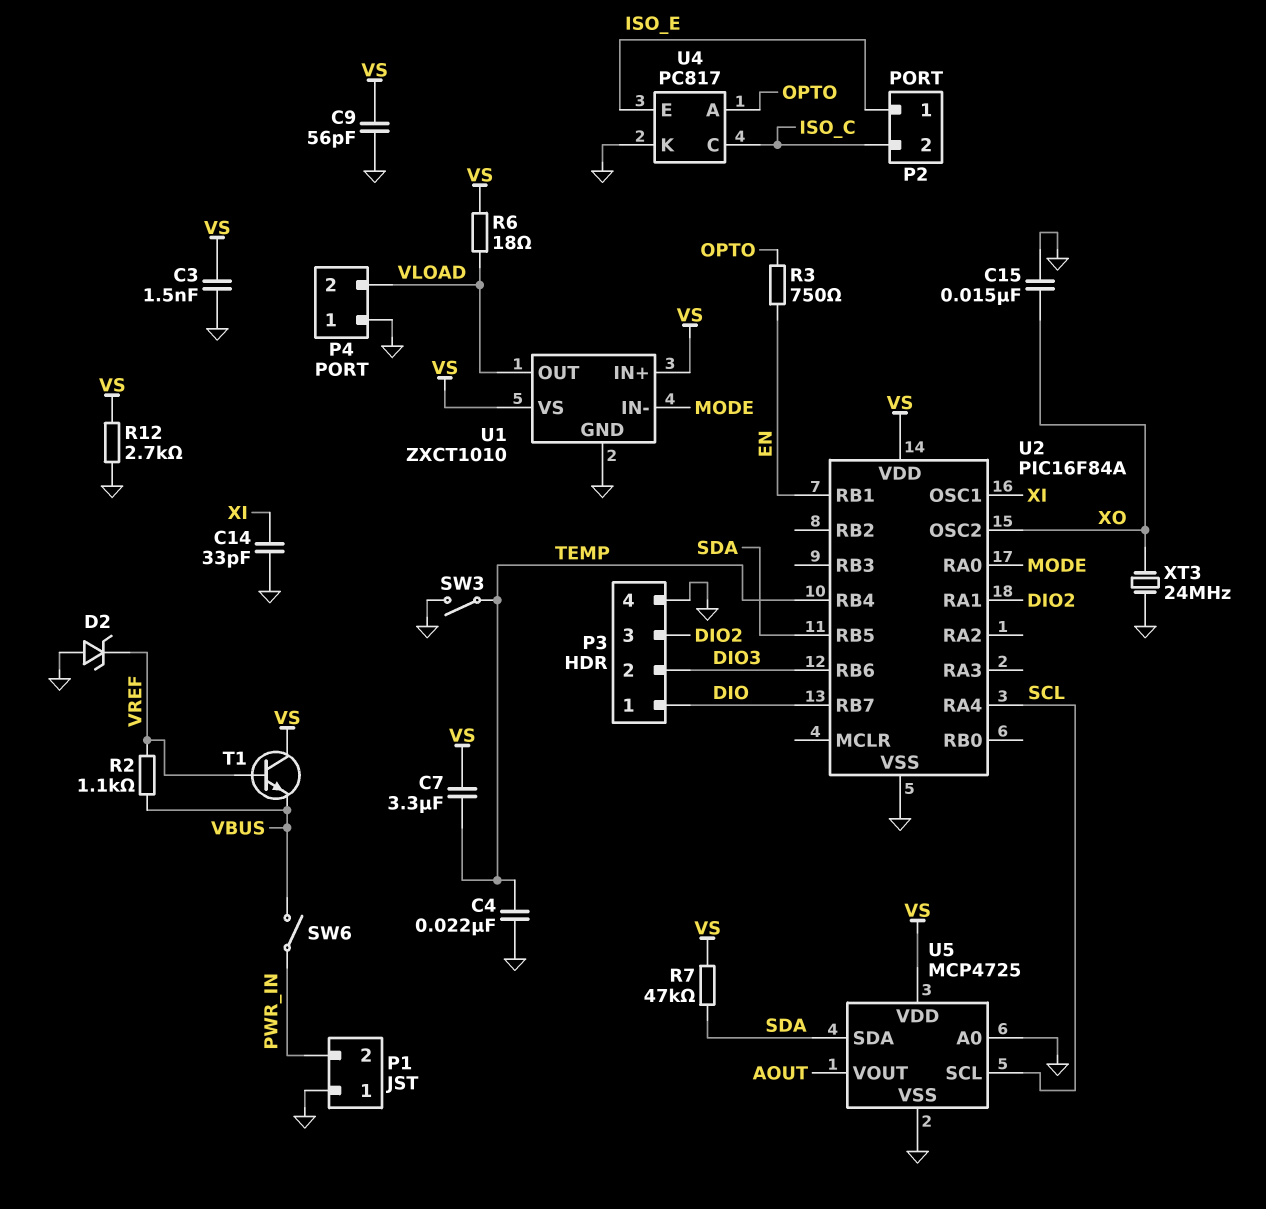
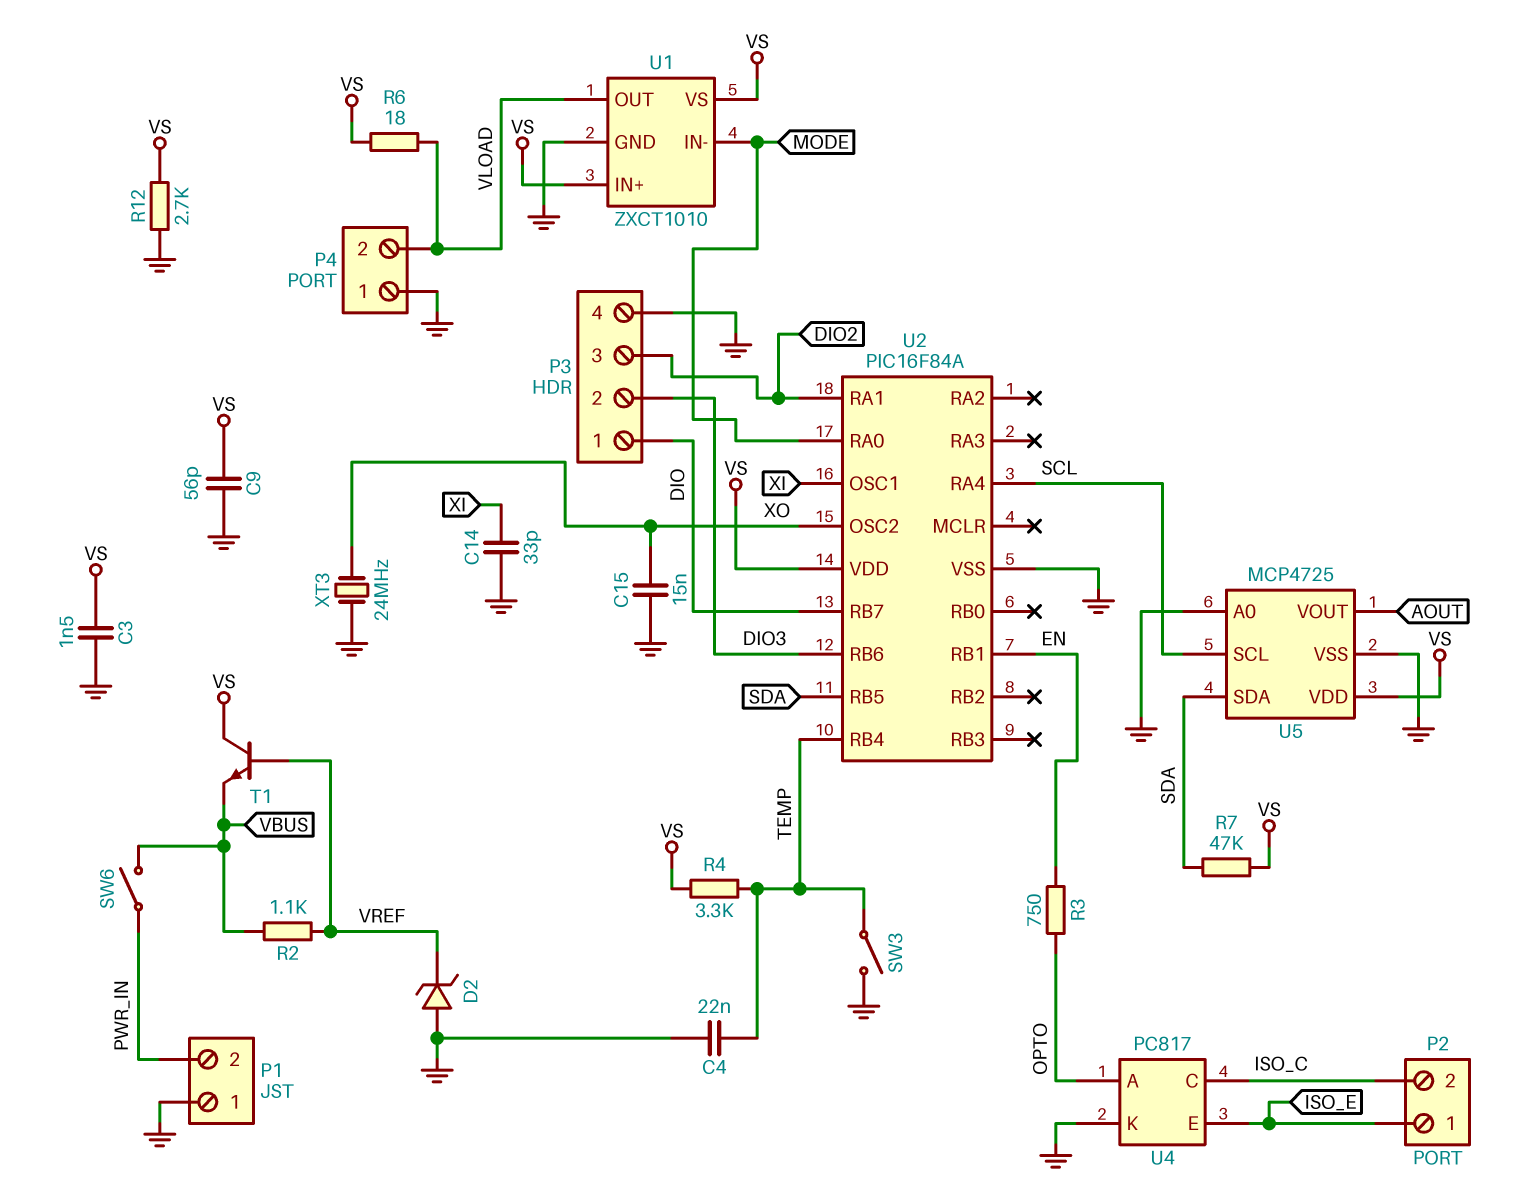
C7: 3.3uF (TEMP, VS) -> none
R4: none -> 3.3k (TEMP, VS)

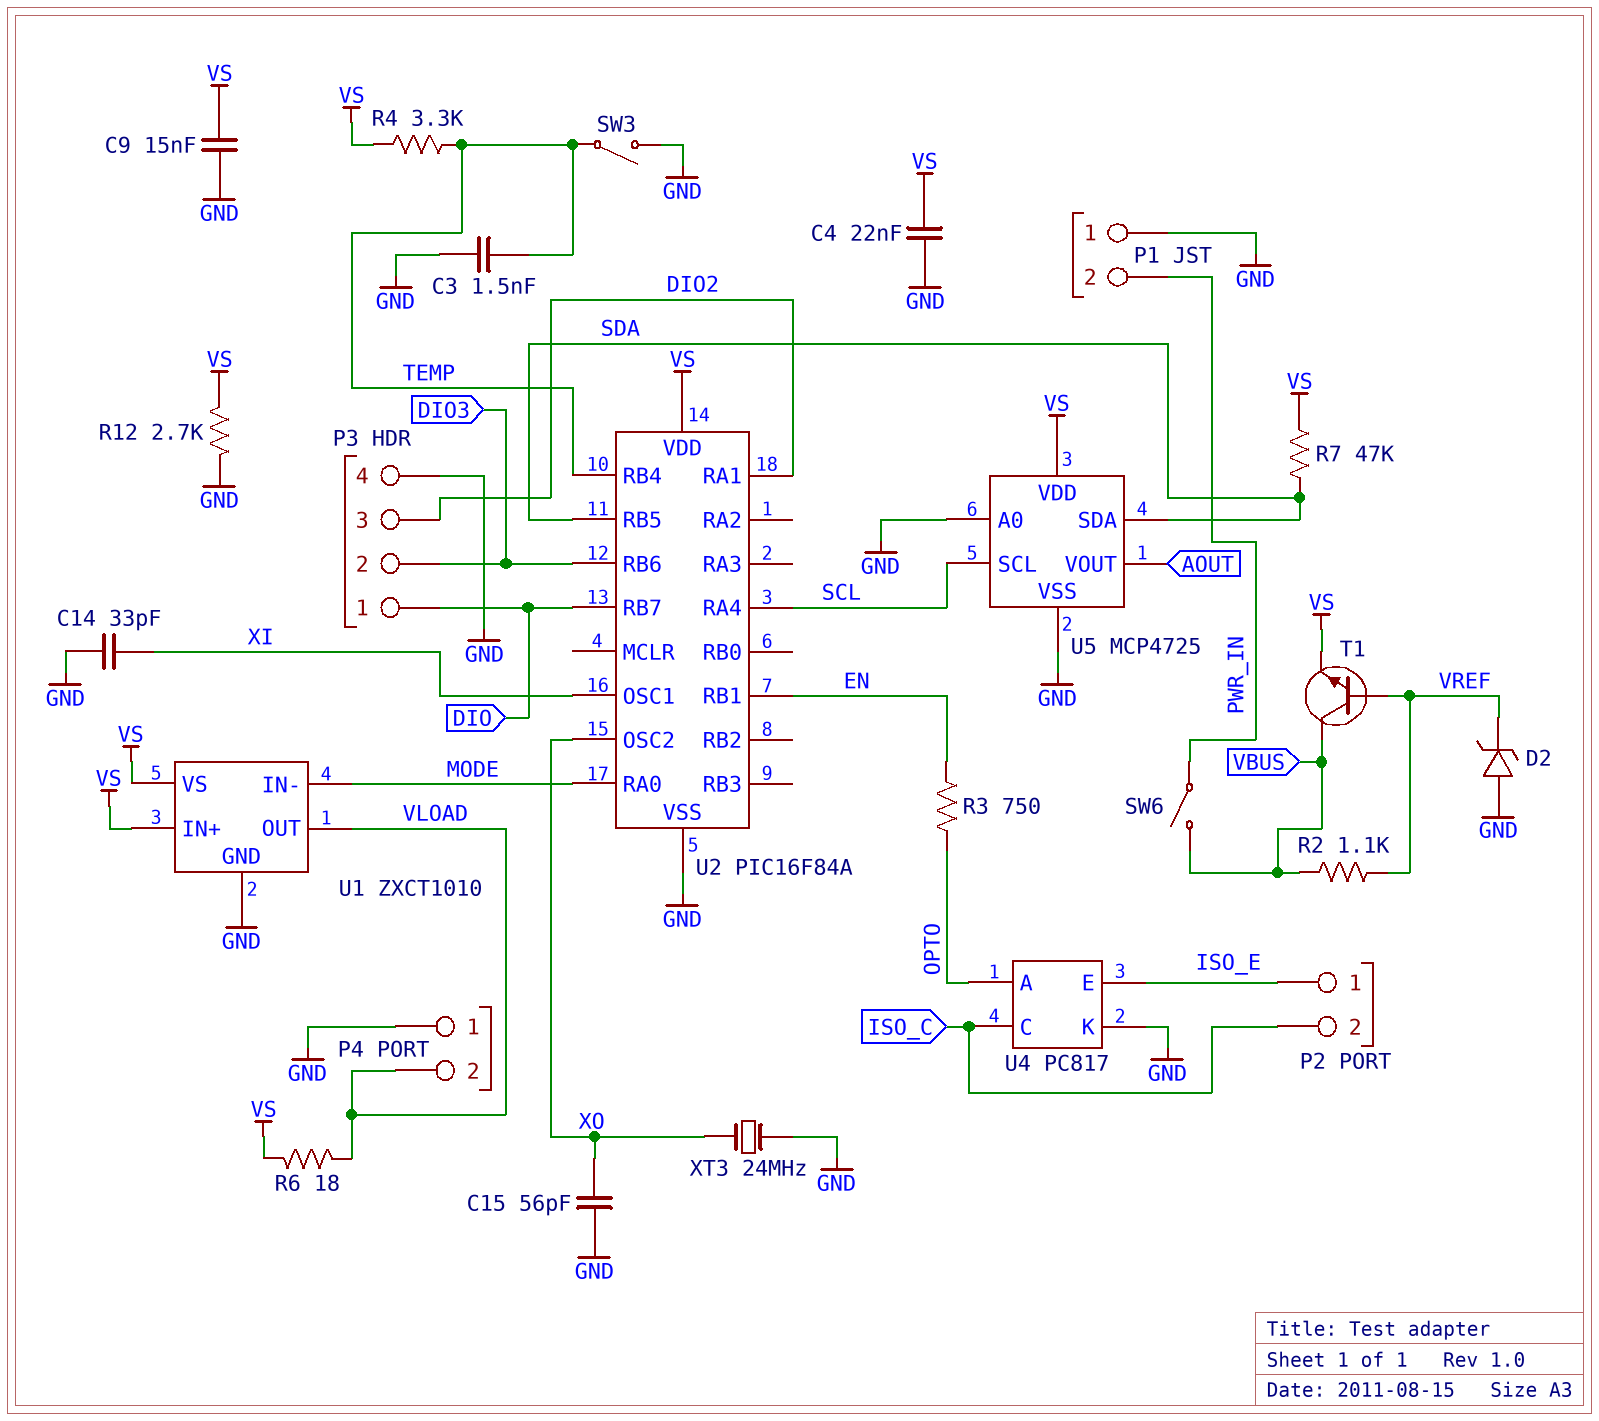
C3: 1.5nF (GND, VS) -> 1.5nF (GND, TEMP)
C4: 22nF (GND, TEMP) -> 22nF (GND, VS)
C9: 56pF (GND, VS) -> 15nF (GND, VS)
C15: 15nF (GND, XO) -> 56pF (GND, XO)
T1: NPN (B VREF, C VS, E VBUS) -> NPN (B VREF, C VBUS, E VS)

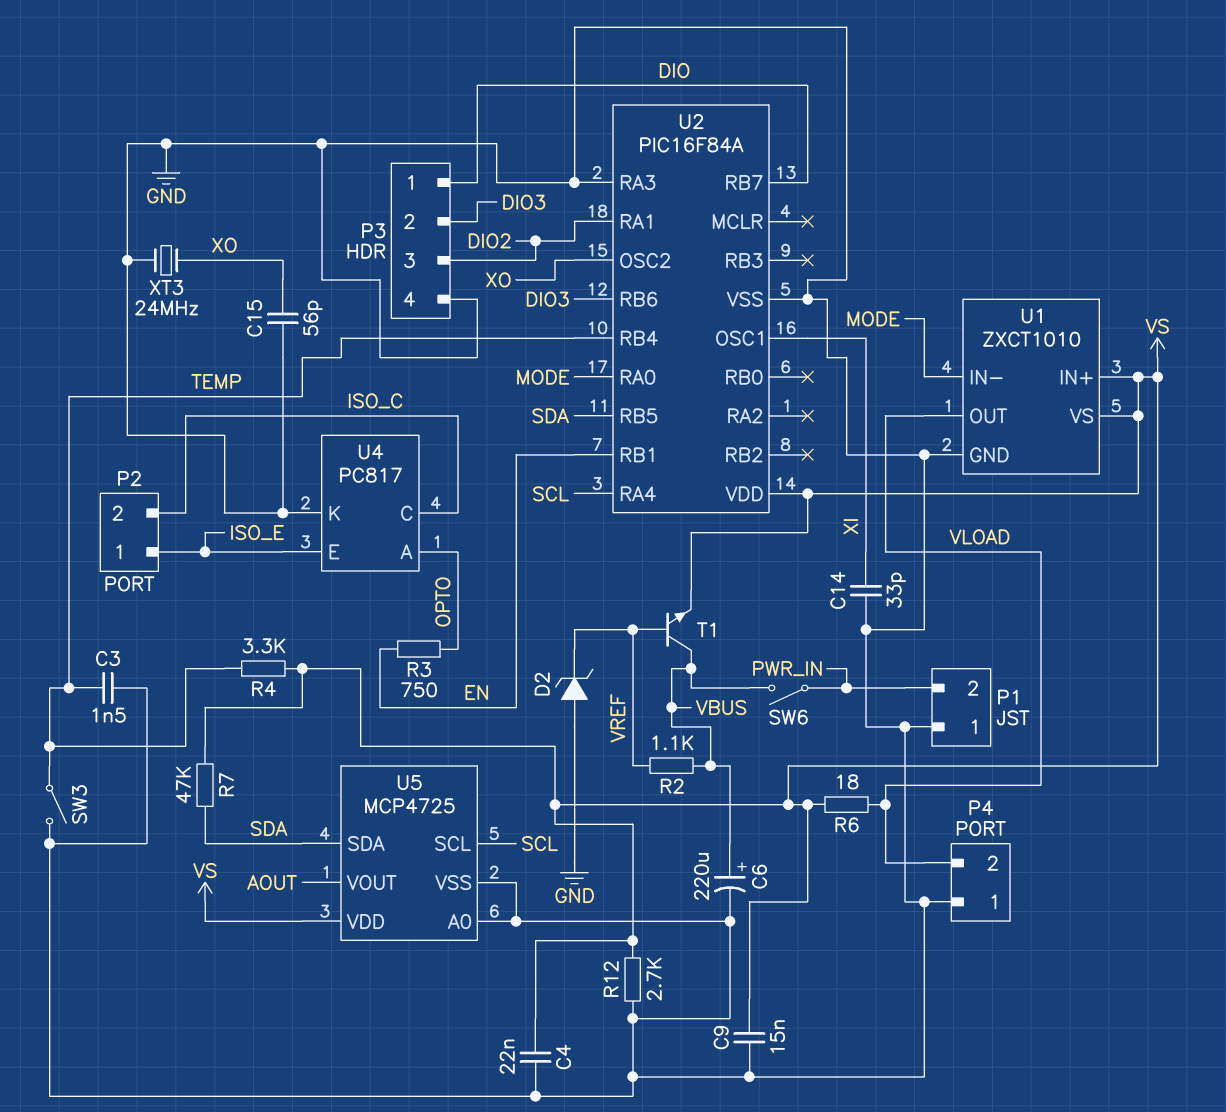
C6: none -> 220uF (plus VBUS, minus GND)
U2 pin RA3: none -> GND

